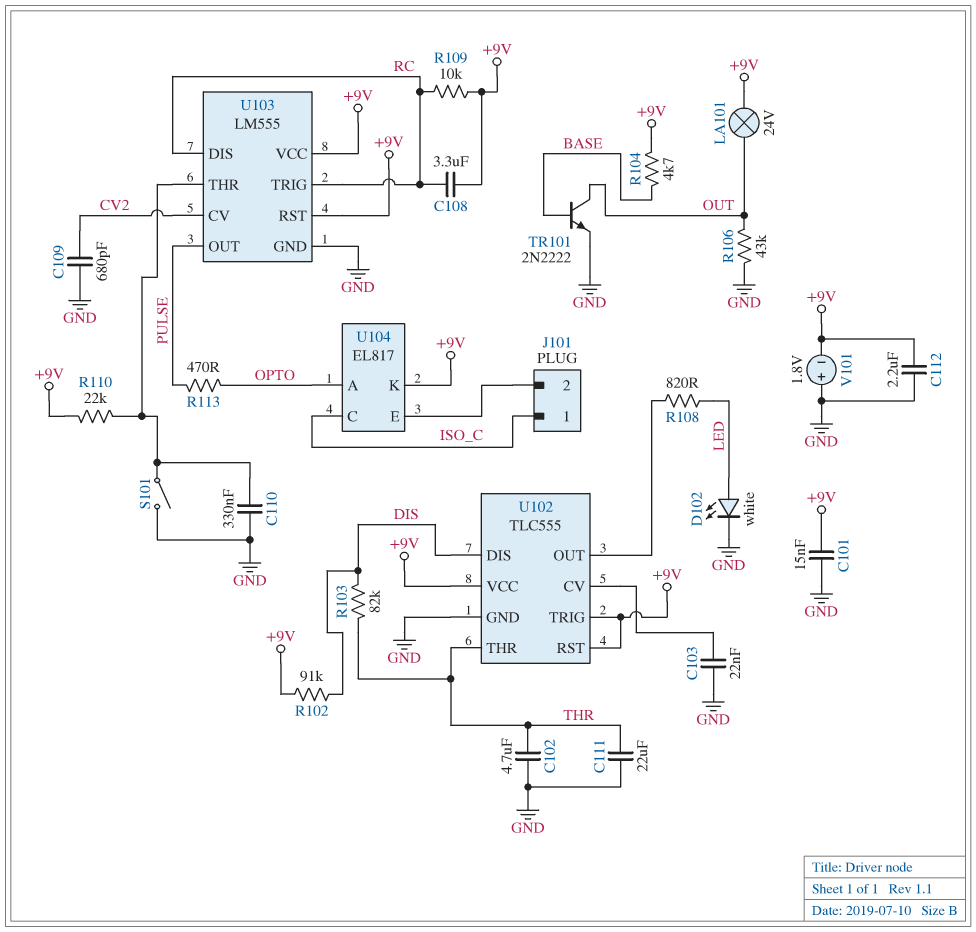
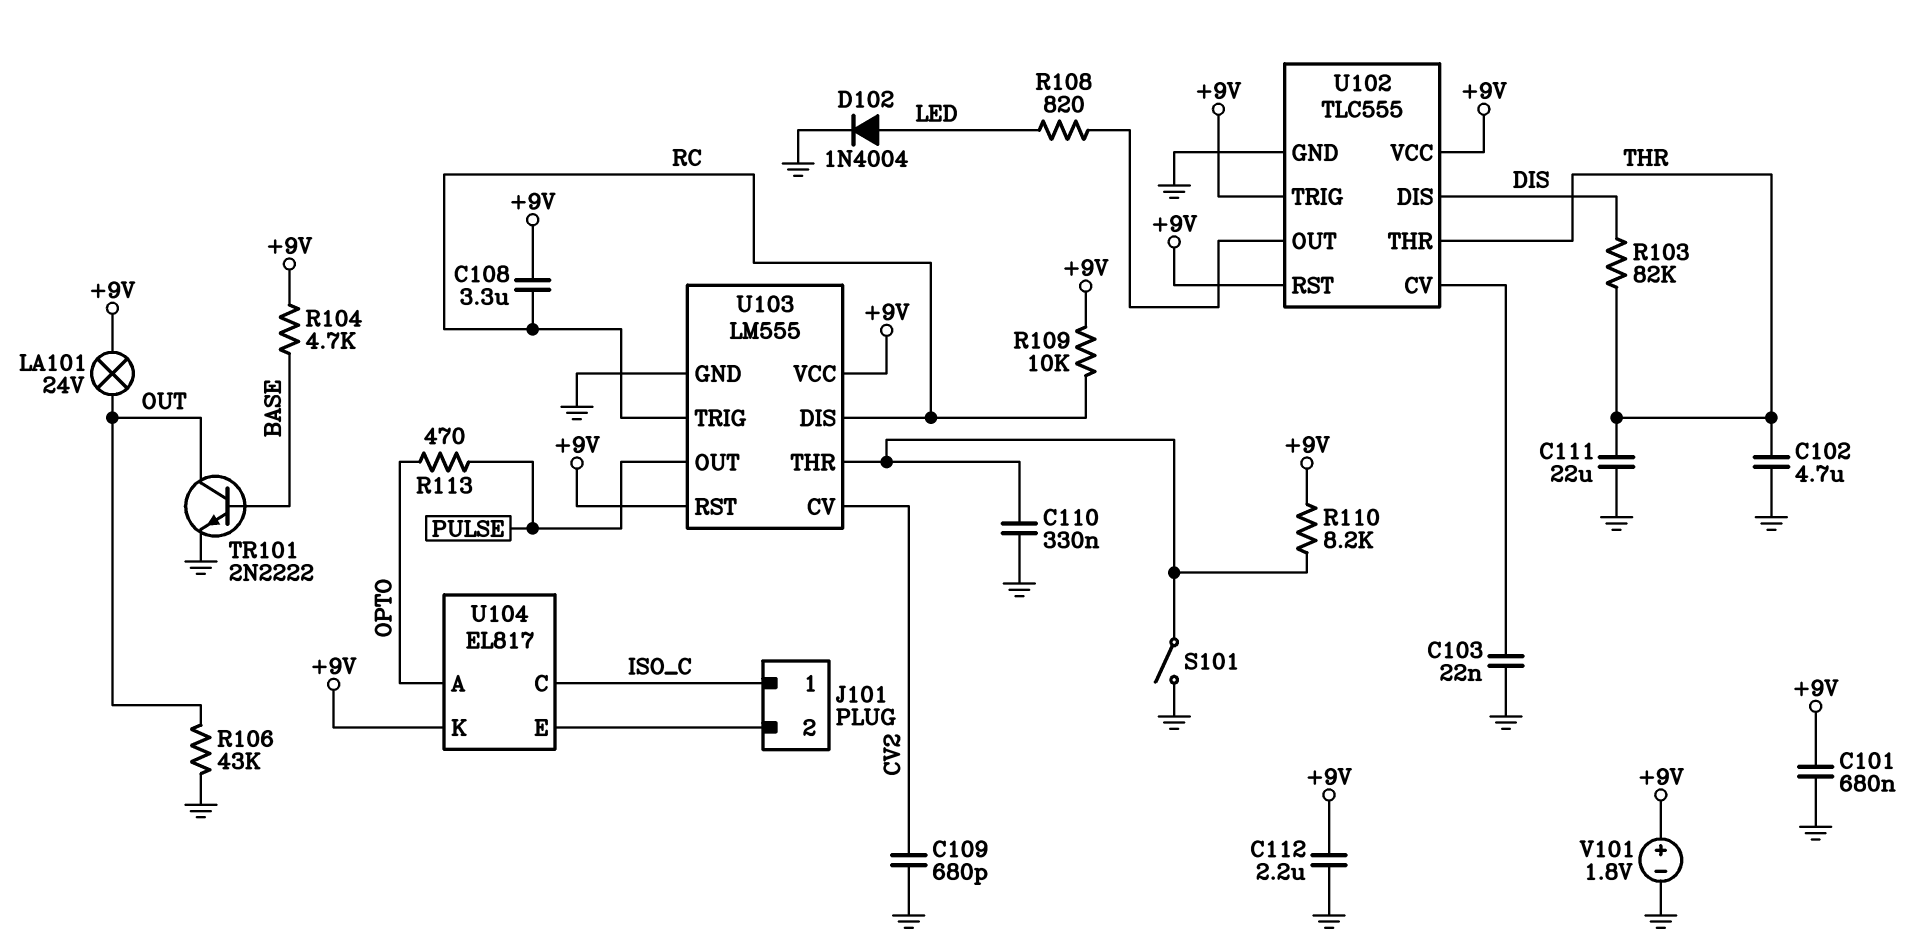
C101: 15nF (+9V, GND) -> 680nF (+9V, GND)
D102: LED white (A LED, K GND) -> diode 1N4004 (A LED, K GND)
R102: 91k (+9V, DIS) -> none
R110: 22k (+9V, U103/THR) -> 8.2k (+9V, U103/THR)
V101: 1.8V (plus GND, minus +9V) -> 1.8V (plus +9V, minus GND)

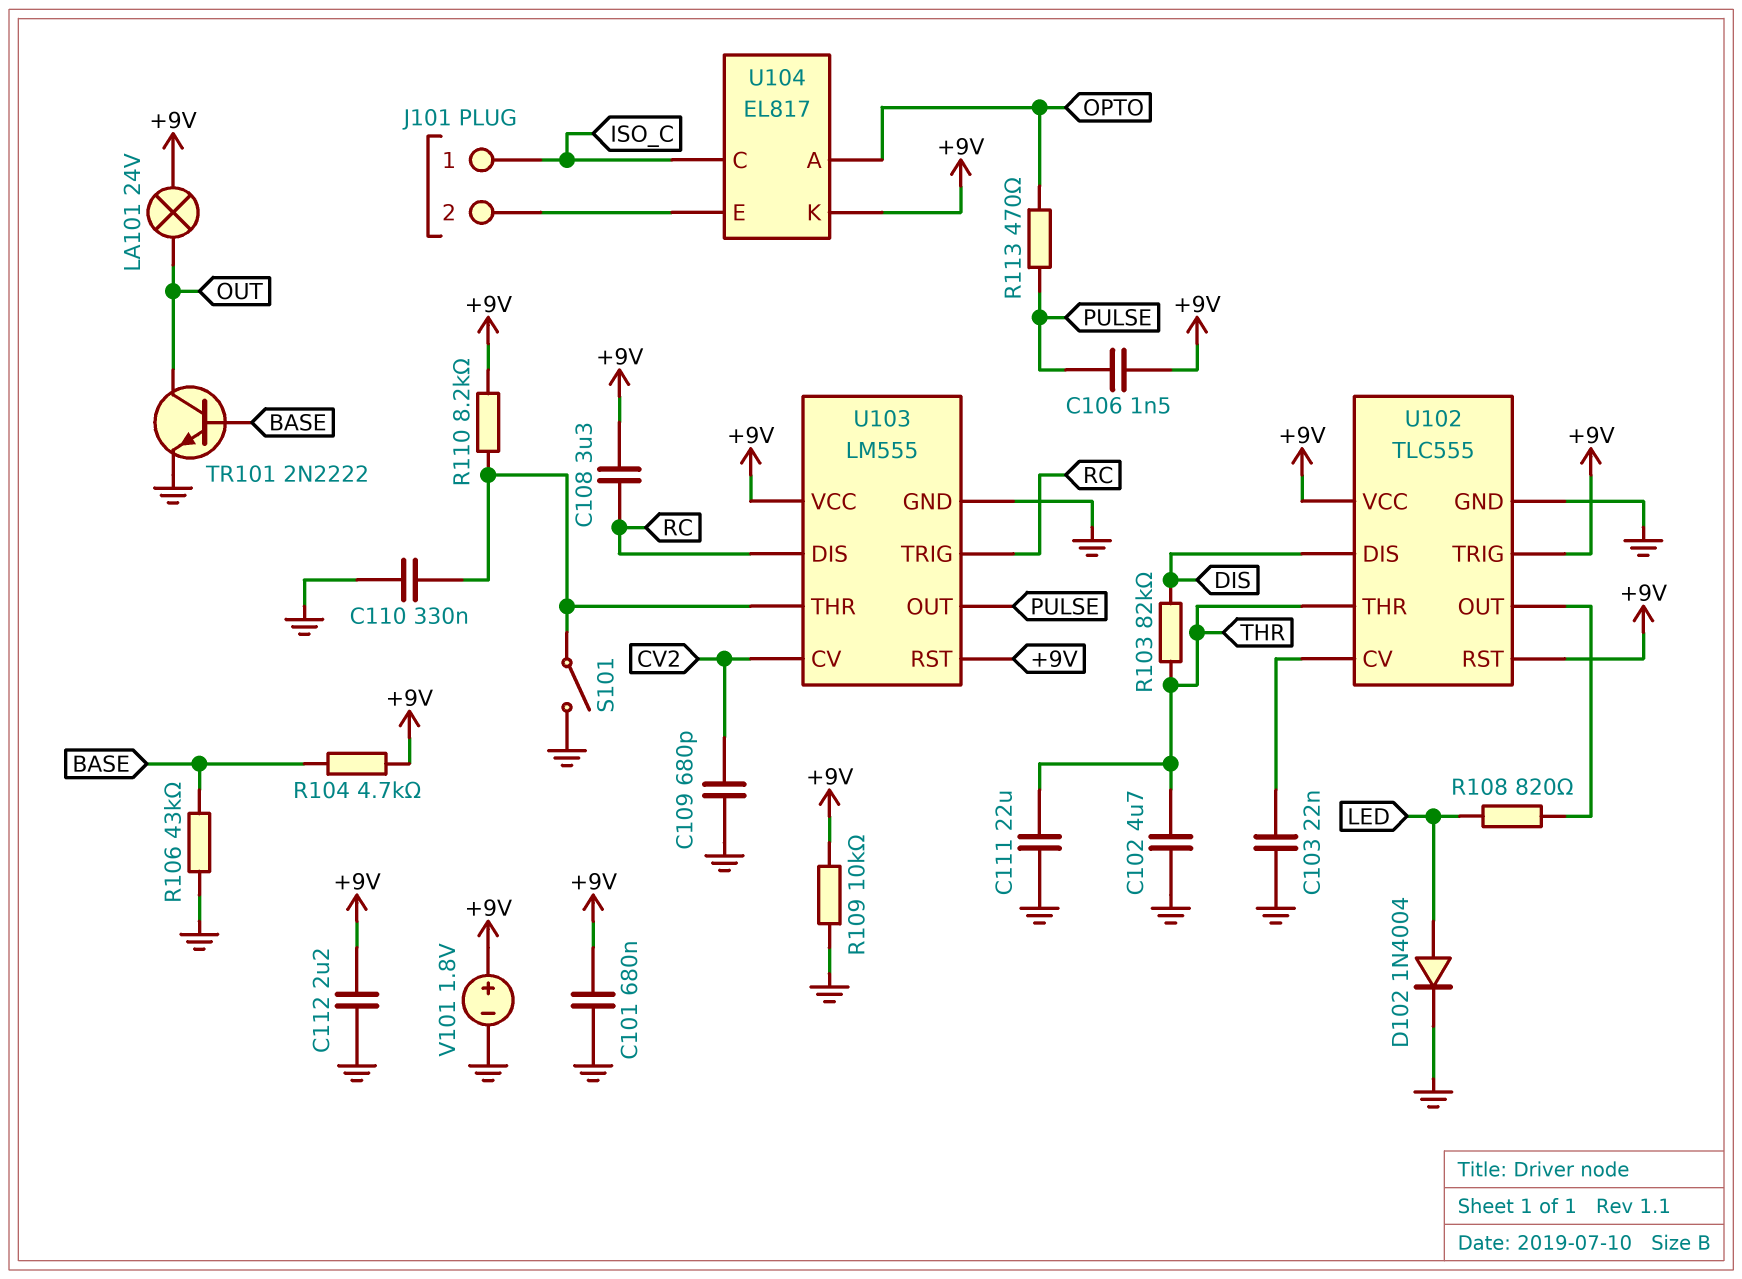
C106: none -> 1.5nF (+9V, PULSE)
R106: 43k (GND, OUT) -> 43k (BASE, GND)
R109: 10k (+9V, RC) -> 10k (+9V, GND)

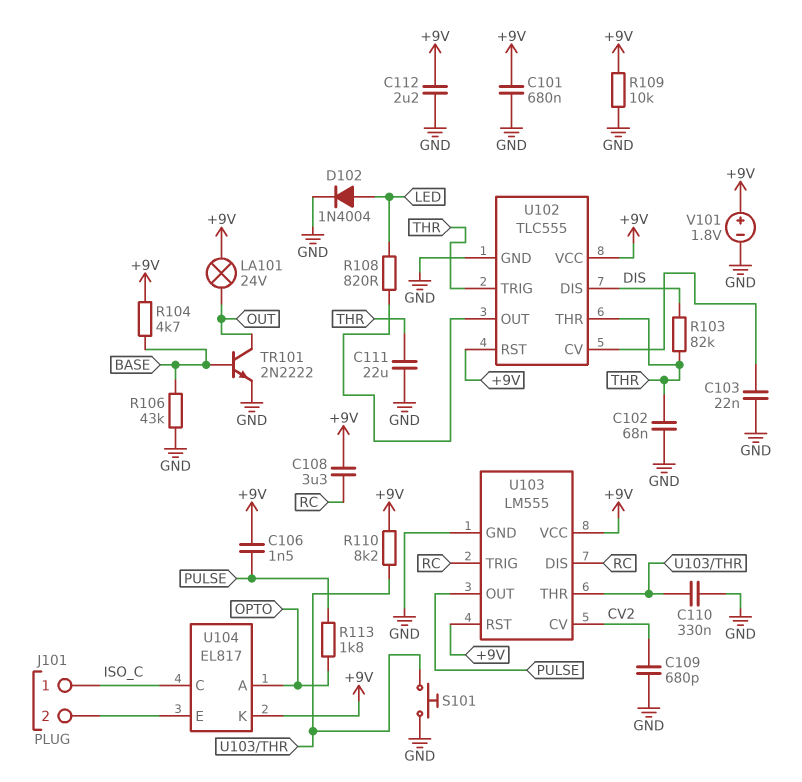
C102: 4.7uF (GND, THR) -> 68nF (GND, THR)
R113: 470 (OPTO, PULSE) -> 1.8k (OPTO, PULSE)
S101: switch (GND, U103/THR) -> button (GND, U103/THR)
U102 pin TRIG: +9V -> THR

